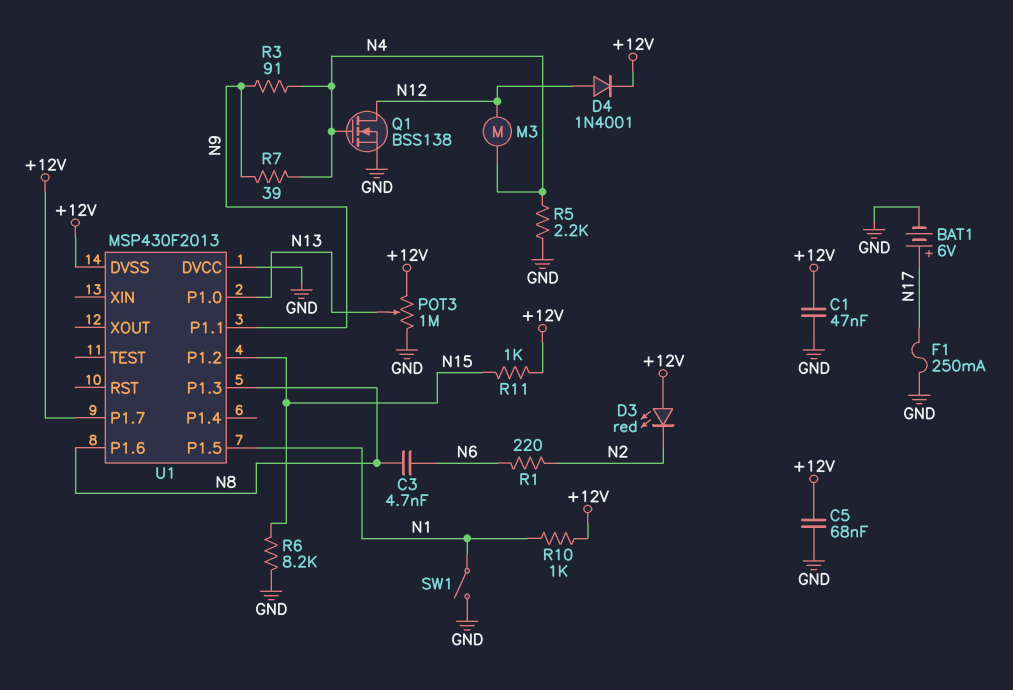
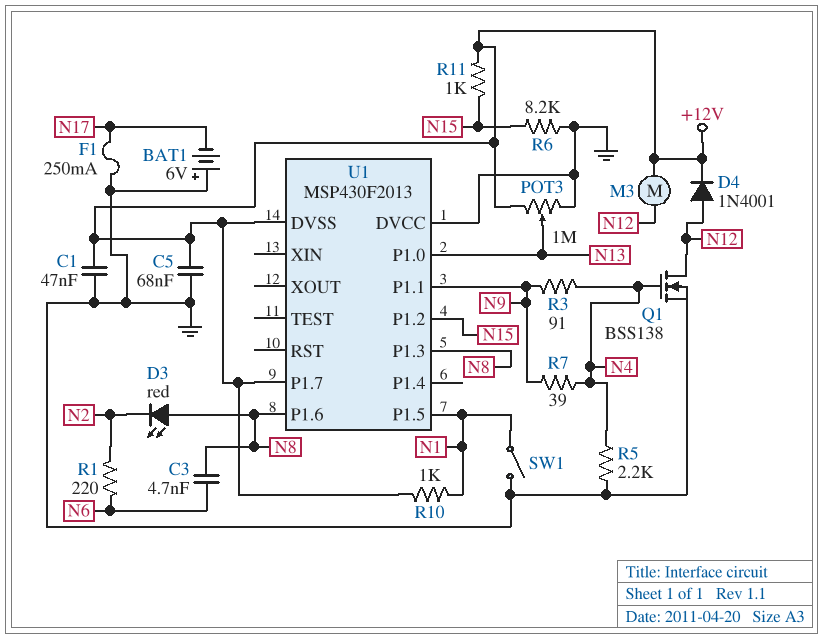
BAT1: 6V (plus N17, minus GND) -> 6V (plus GND, minus N17)
D3: LED red (A +12V, K N2) -> LED red (A N8, K N2)
M3: motor (N4, N12) -> motor (+12V, N12)

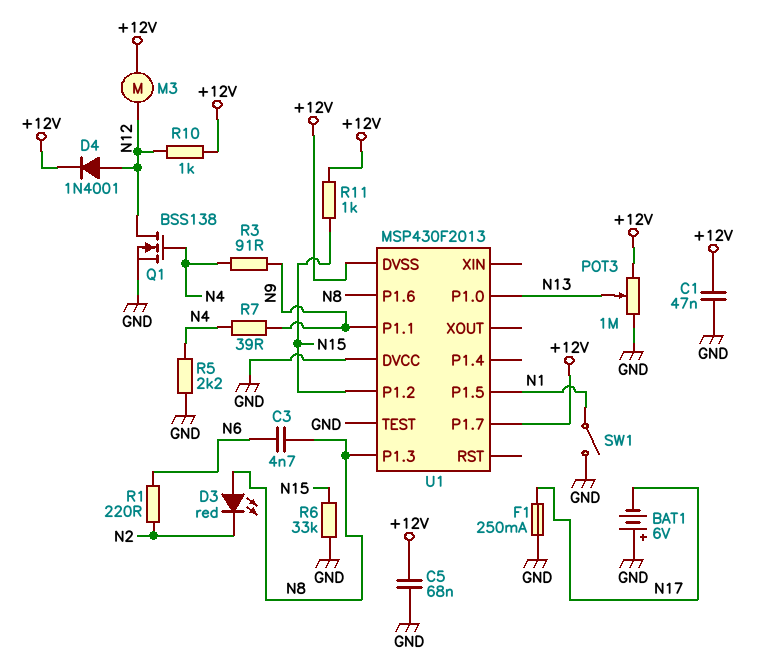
R6: 8.2k (GND, N15) -> 33k (GND, N15)
R10: 1k (+12V, N1) -> 1k (+12V, N12)
U1 pin TEST: none -> GND

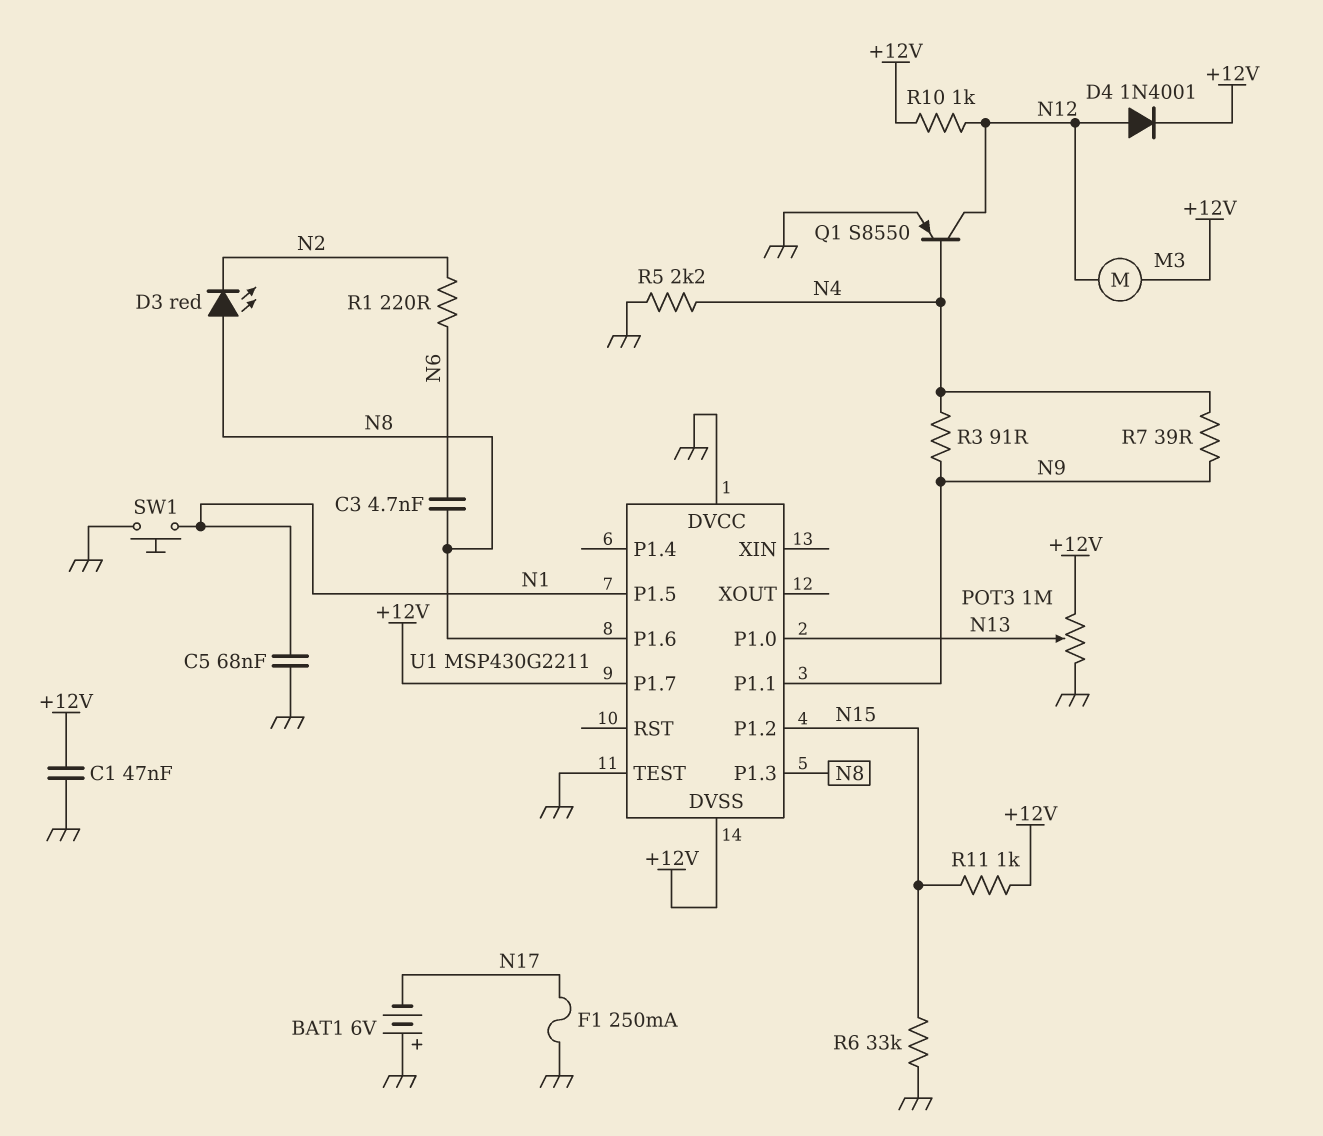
C5: 68nF (+12V, GND) -> 68nF (GND, N1)
Q1: NMOS BSS138 (G N4, D N12, S GND) -> PNP S8550 (B N4, C N12, E GND)
SW1: switch (GND, N1) -> button (GND, N1)
U1: MSP430F2013 -> MSP430G2211

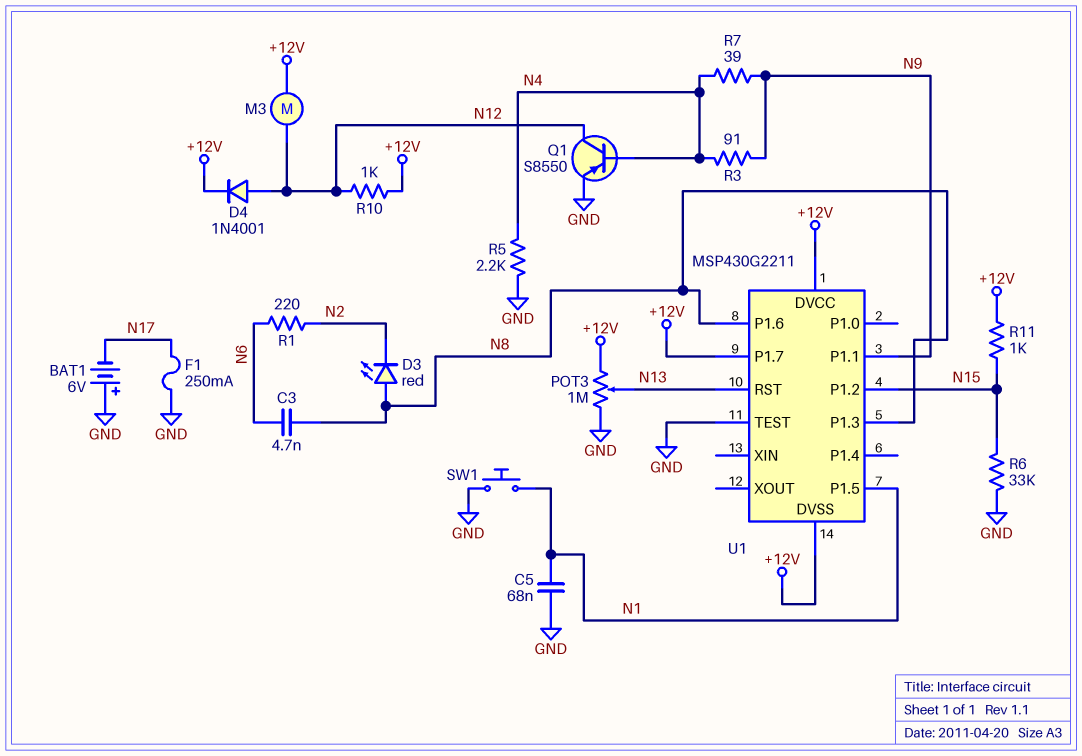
C1: 47nF (+12V, GND) -> none
U1 pin DVCC: GND -> +12V
U1 pin P1.0: N13 -> none
U1 pin RST: none -> N13

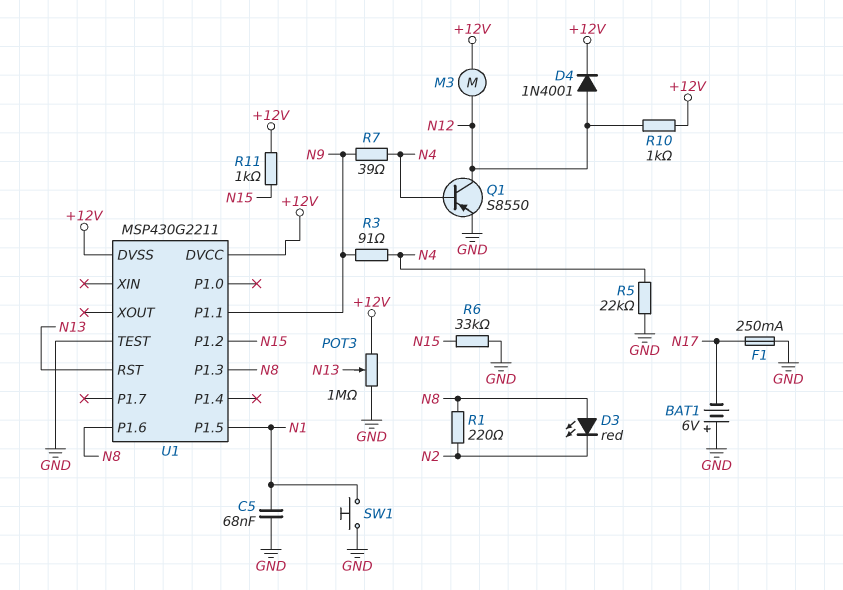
C3: 4.7nF (N6, N8) -> none
R1: 220 (N2, N6) -> 220 (N2, N8)
R5: 2.2k (GND, N4) -> 22k (GND, N4)
U1 pin P1.7: +12V -> none

